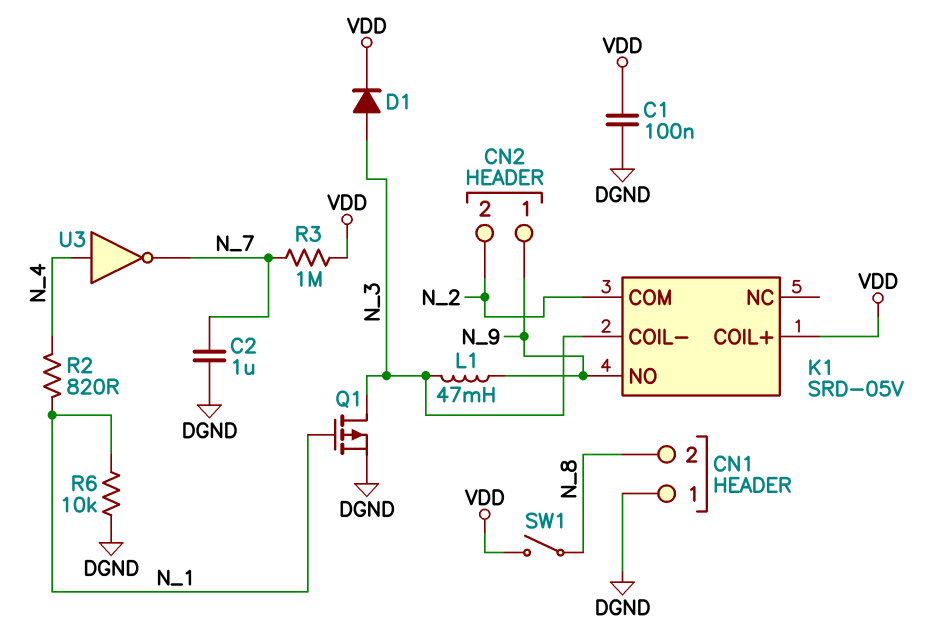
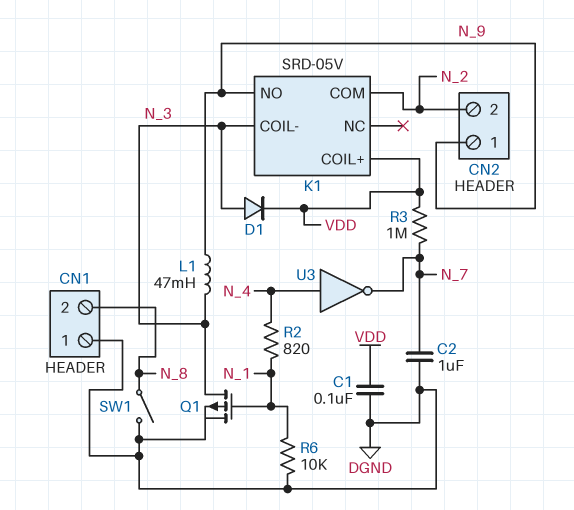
SW1: switch (N_8, VDD) -> switch (DGND, N_8)

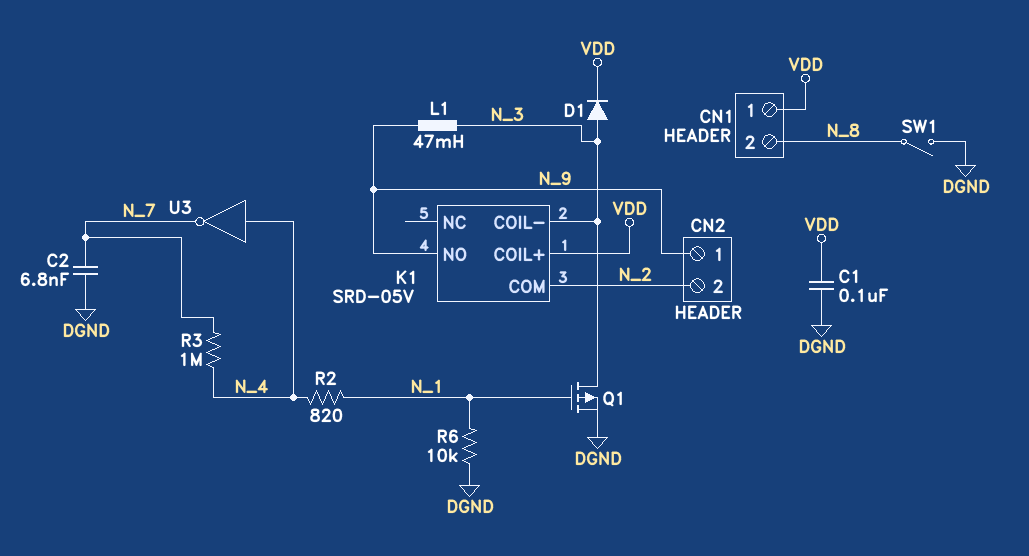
C2: 1uF (DGND, N_7) -> 6.8nF (DGND, N_7)
CN1 pin 1: DGND -> VDD
R3: 1M (N_7, VDD) -> 1M (N_4, N_7)

